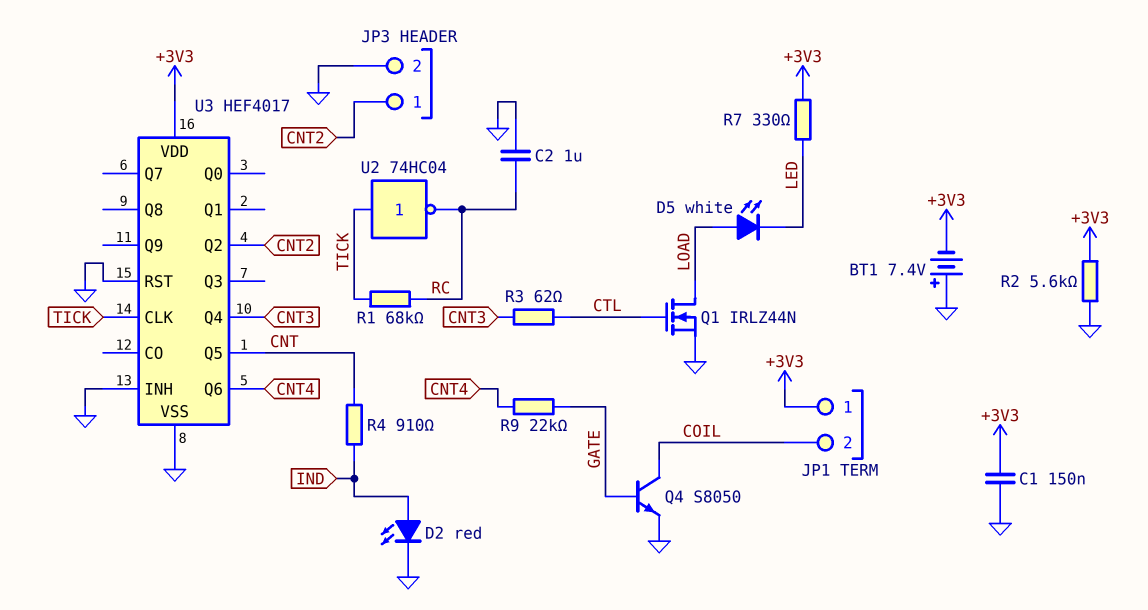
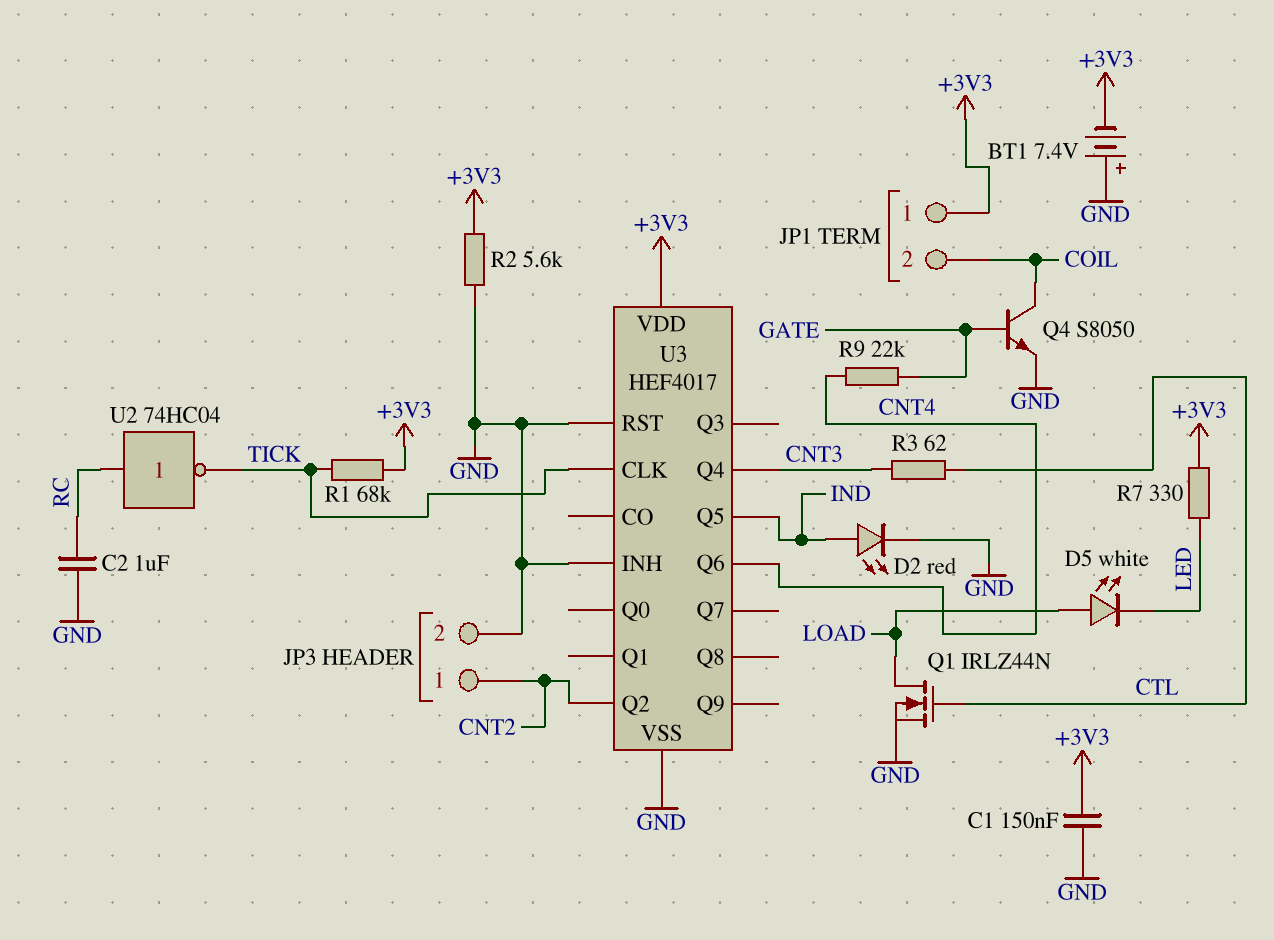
R1: 68k (RC, TICK) -> 68k (+3V3, TICK)
R4: 910 (CNT, IND) -> none
U2: NOT 74HC04 (in TICK, out RC) -> NOT 74HC04 (in RC, out TICK)
U3 pin Q5: CNT -> IND

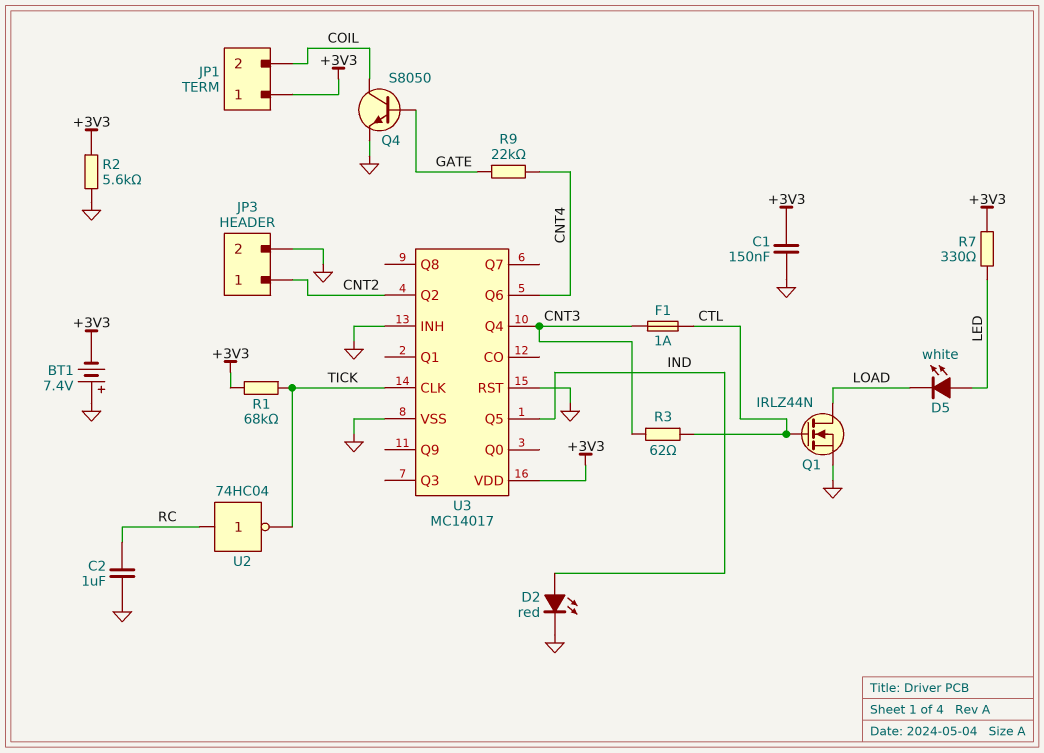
D5: LED white (A LOAD, K LED) -> LED white (A LED, K LOAD)
F1: none -> 1A (CNT3, CTL)
U3: HEF4017 -> MC14017

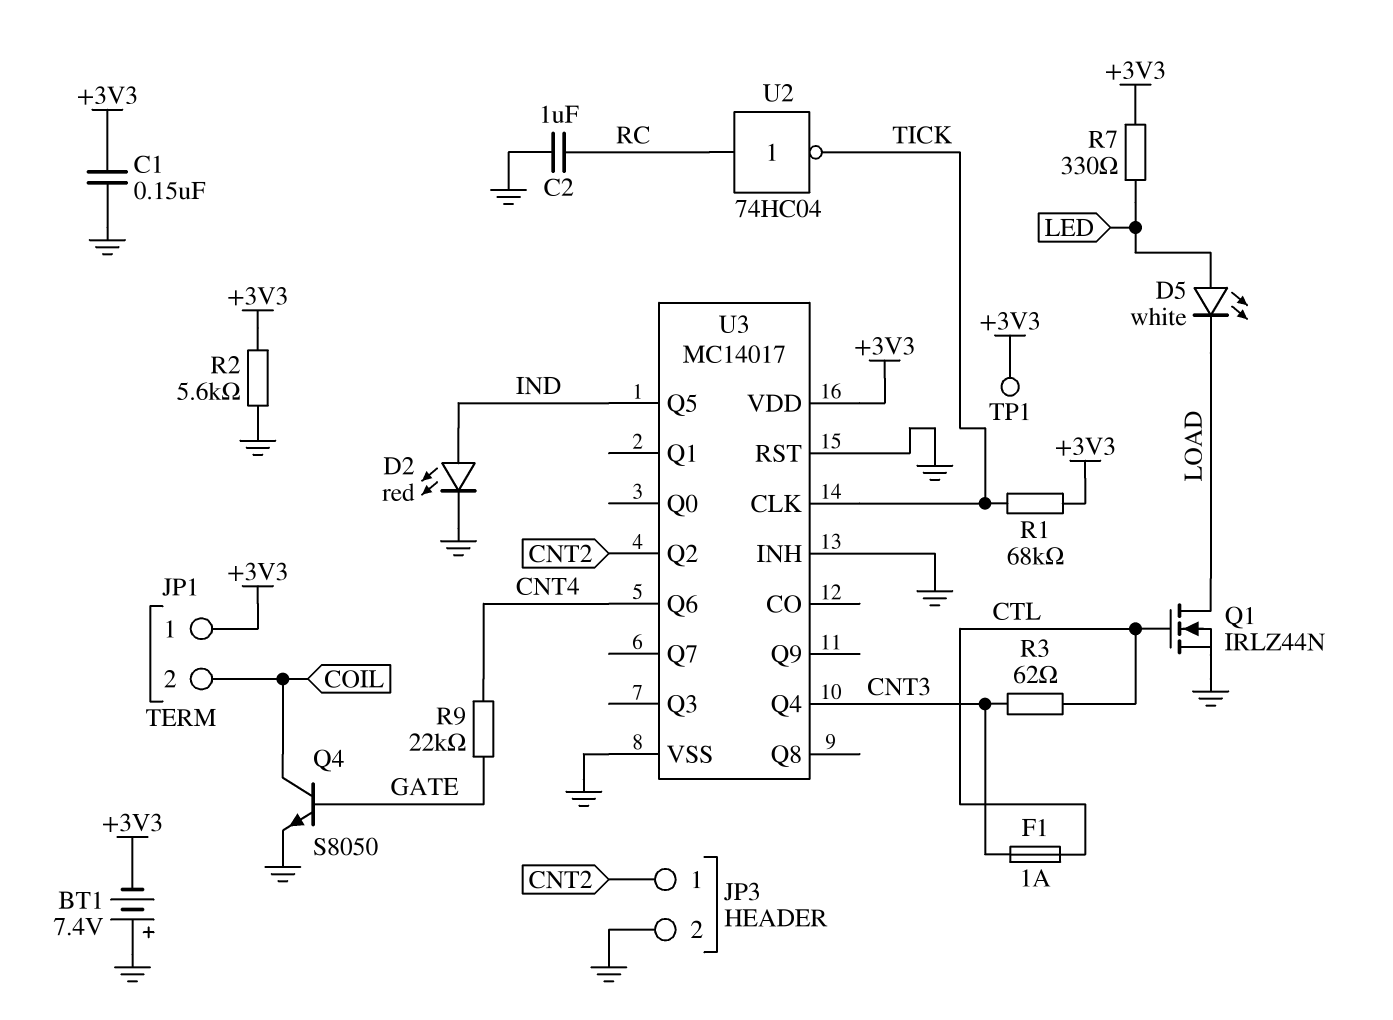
TP1: none -> test point (+3V3)

